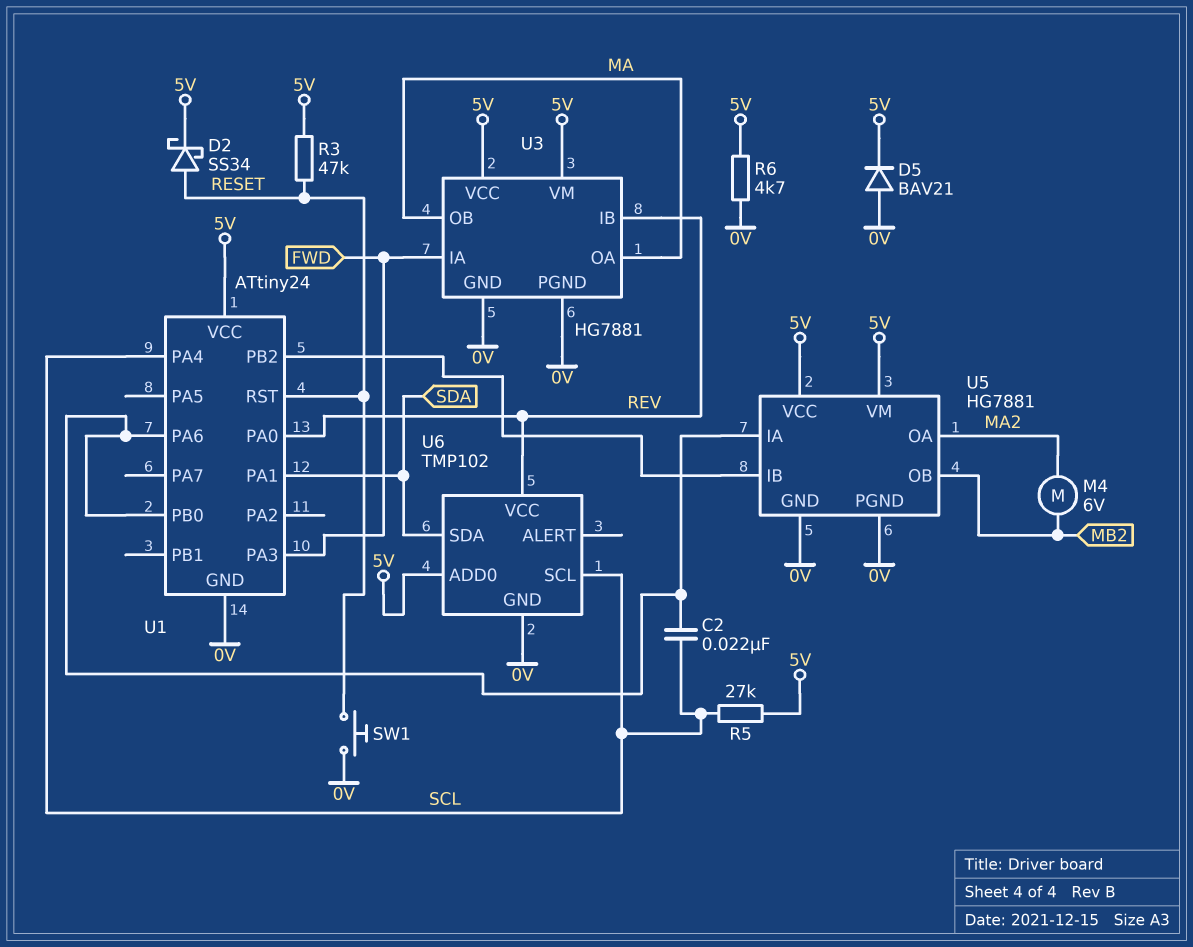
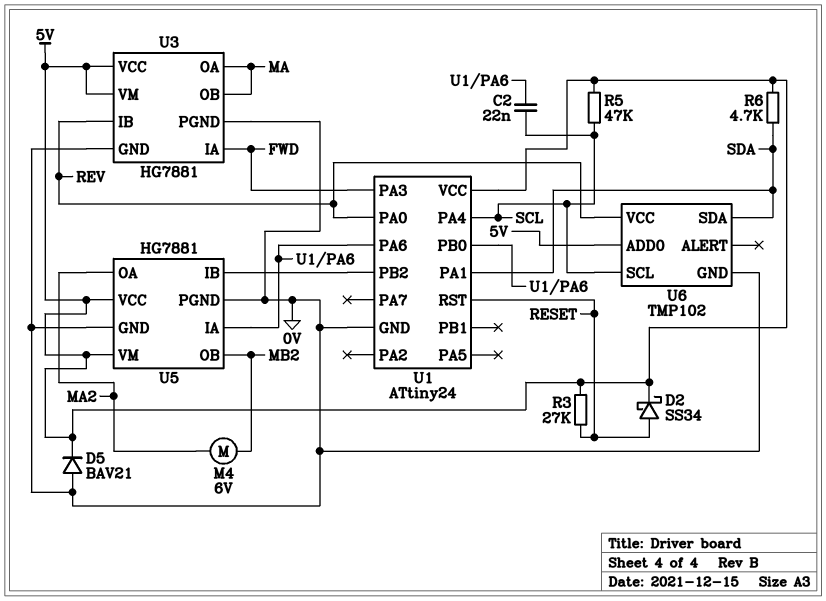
R3: 47k (5V, RESET) -> 27k (5V, RESET)
R5: 27k (5V, SCL) -> 47k (5V, SCL)
R6: 4.7k (0V, 5V) -> 4.7k (5V, SDA)
SW1: button (0V, RESET) -> none

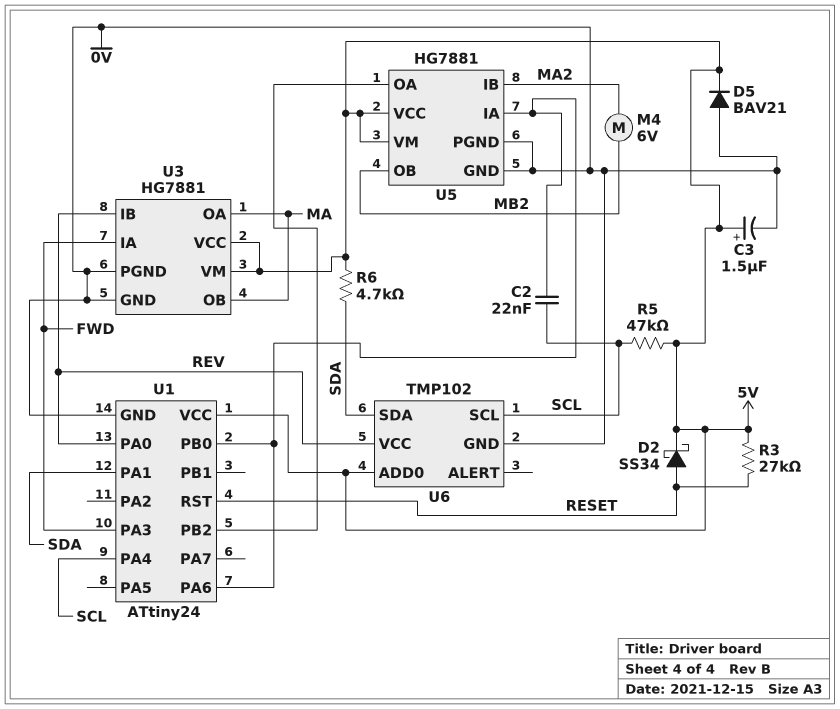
C3: none -> 1.5uF (plus 5V, minus 0V)
U5 pin IB: U1/PB2 -> MA2
U5 pin OA: MA2 -> U1/PB2

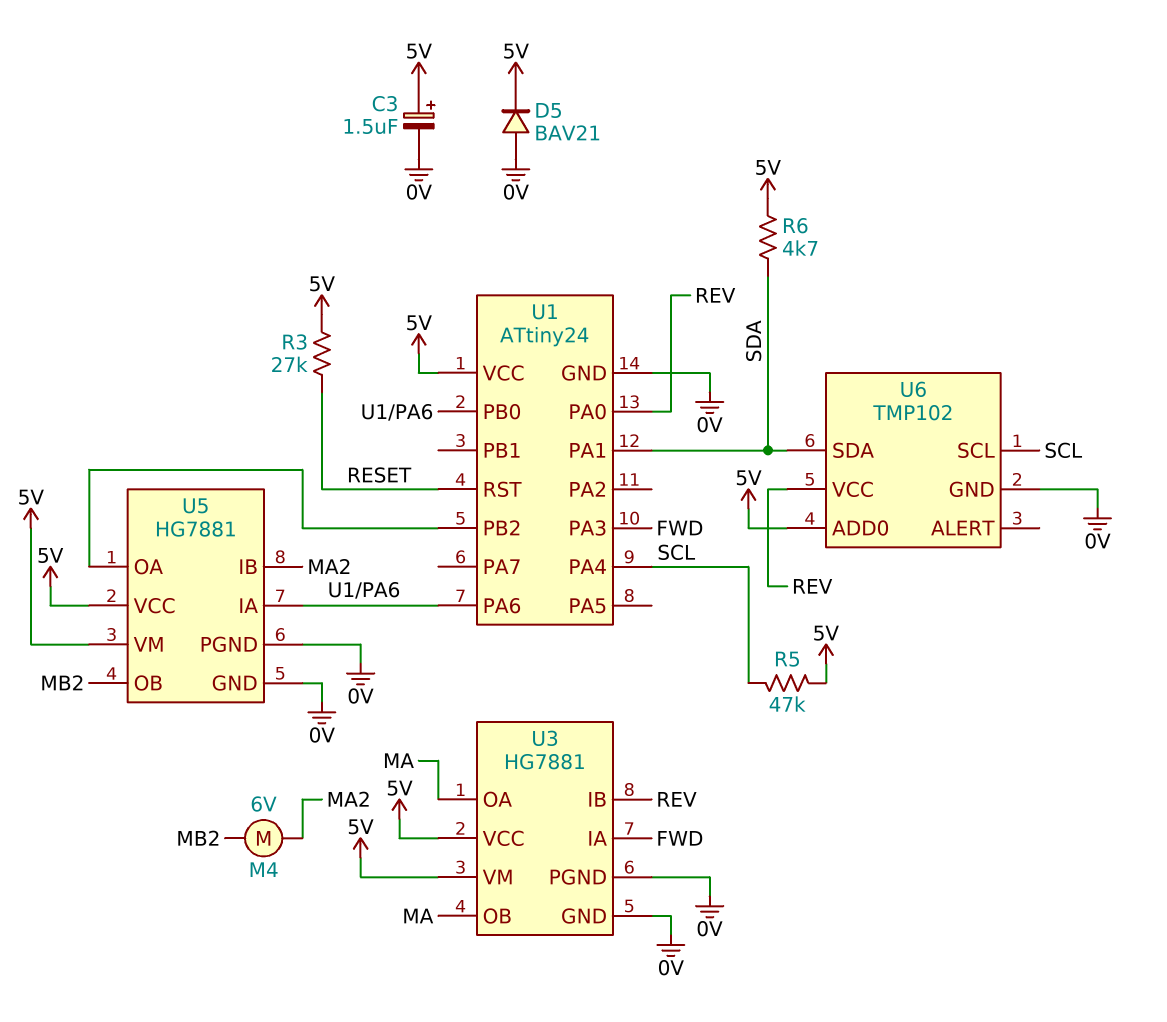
C2: 22nF (SCL, U1/PA6) -> none
D2: schottky SS34 (A RESET, K 5V) -> none

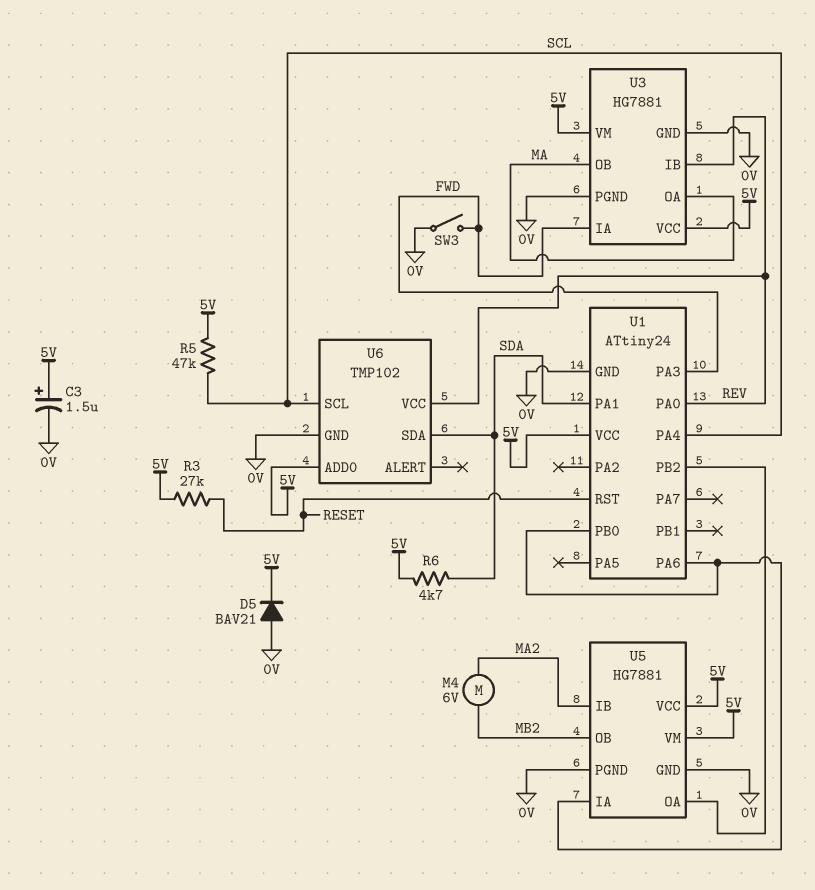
SW3: none -> switch (0V, FWD)

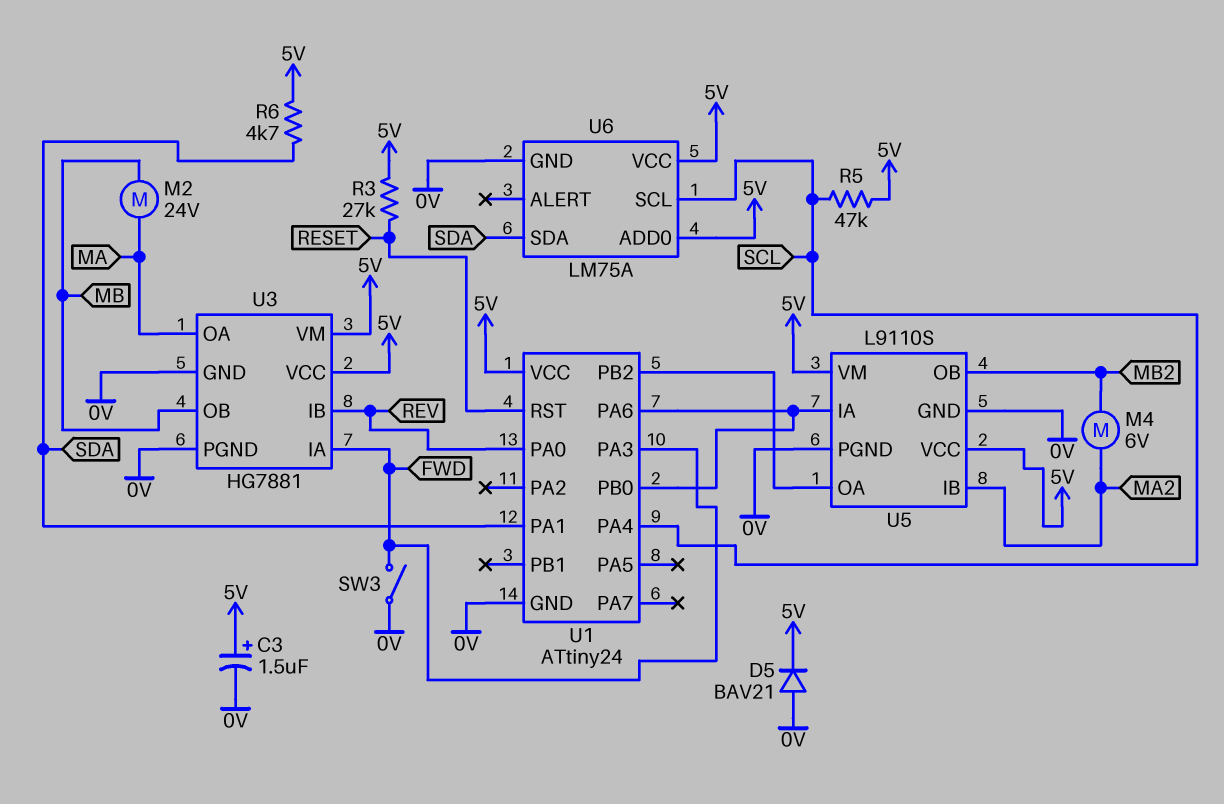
M2: none -> motor 24V (MA, MB)
U3 pin OB: MA -> MB
U5: HG7881 -> L9110S
U6: TMP102 -> LM75A
U6 pin VCC: REV -> 5V

